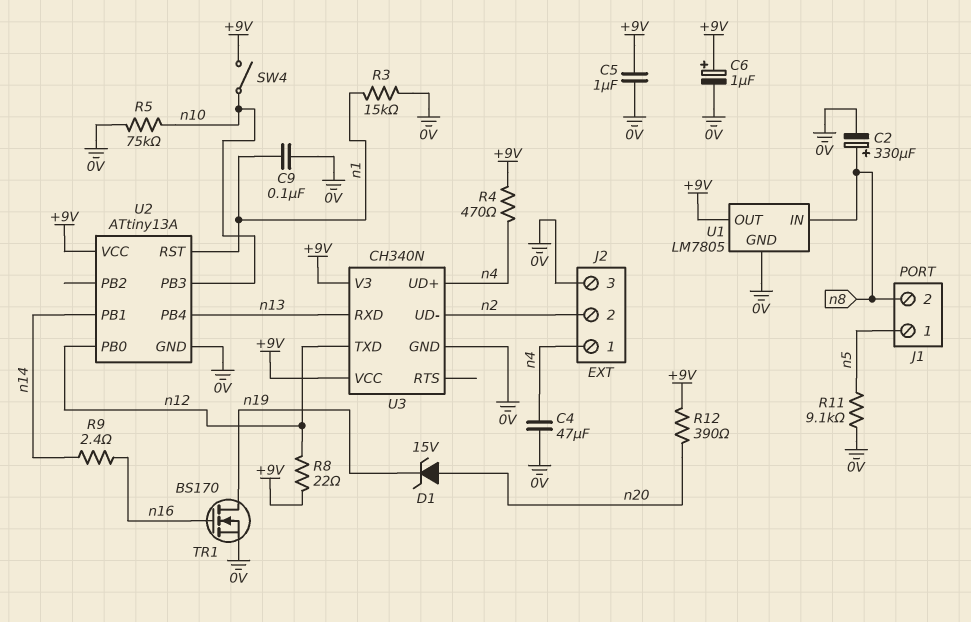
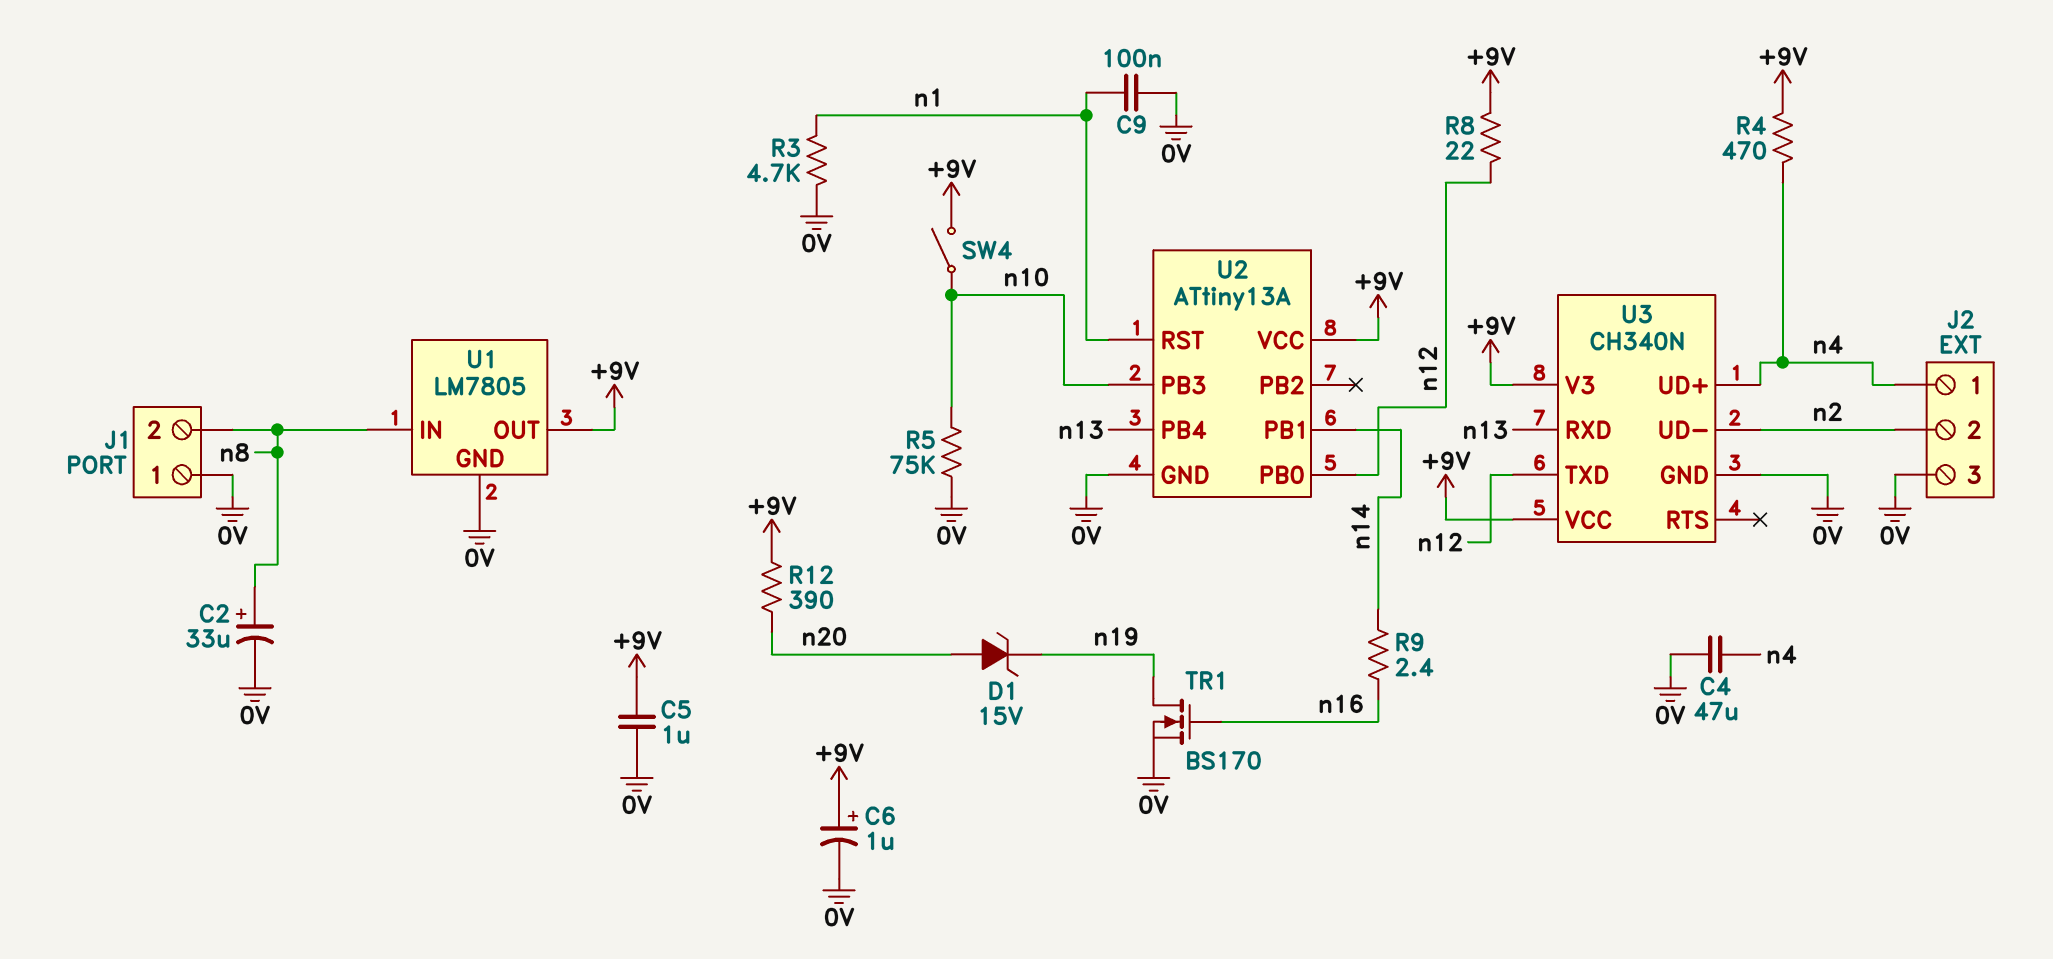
C2: 330uF (plus n8, minus 0V) -> 33uF (plus n8, minus 0V)
J1 pin 1: n5 -> 0V
R3: 15k (0V, n1) -> 4.7k (0V, n1)
R11: 9.1k (0V, n5) -> none

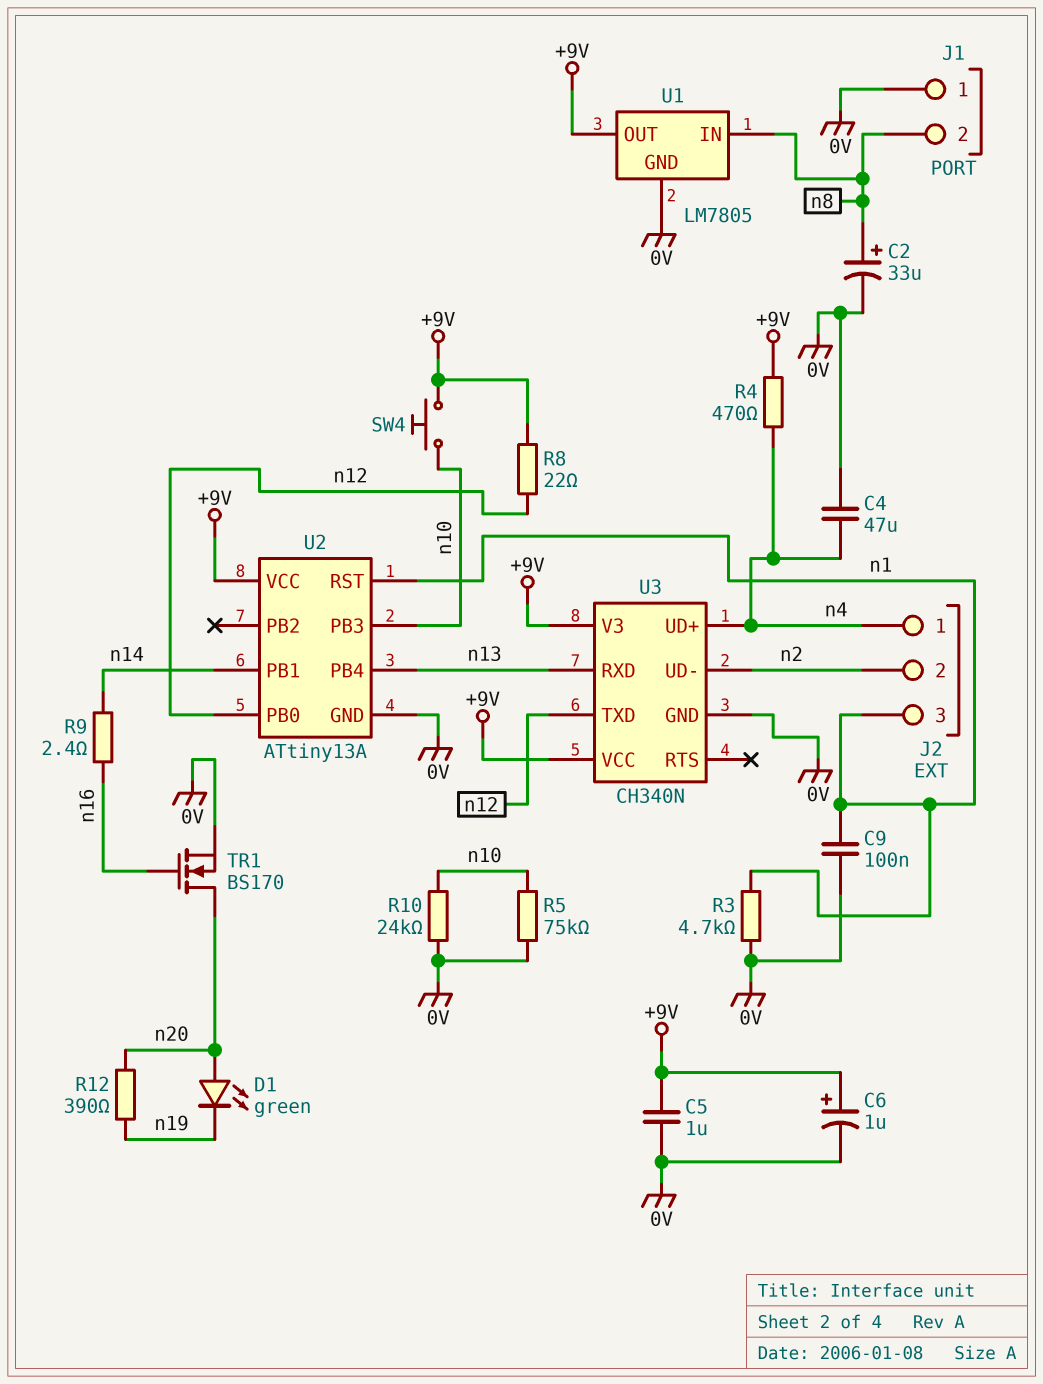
D1: zener 15V (A n20, K n19) -> LED green (A n20, K n19)
J2 pin 3: 0V -> n1
R10: none -> 24k (0V, n10)
R12: 390 (+9V, n20) -> 390 (n19, n20)
SW4: switch (+9V, n10) -> button (+9V, n10)
TR1: NMOS BS170 (G n16, D n19, S 0V) -> NMOS BS170 (G n16, D n20, S 0V)

